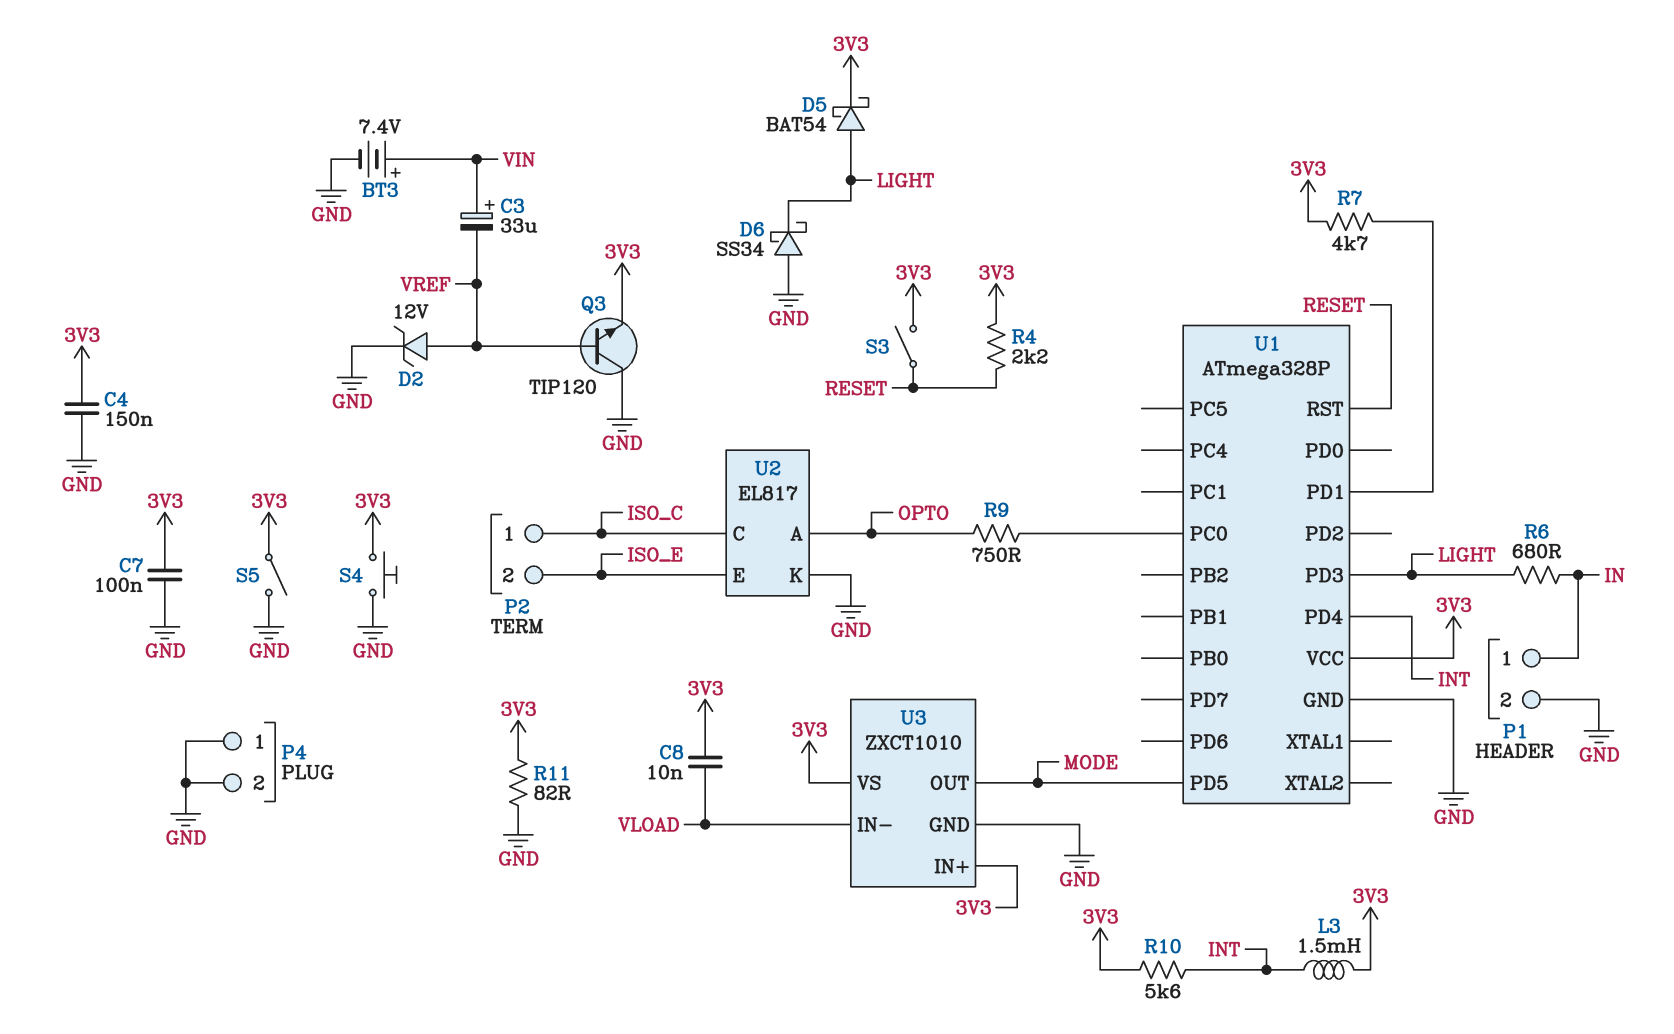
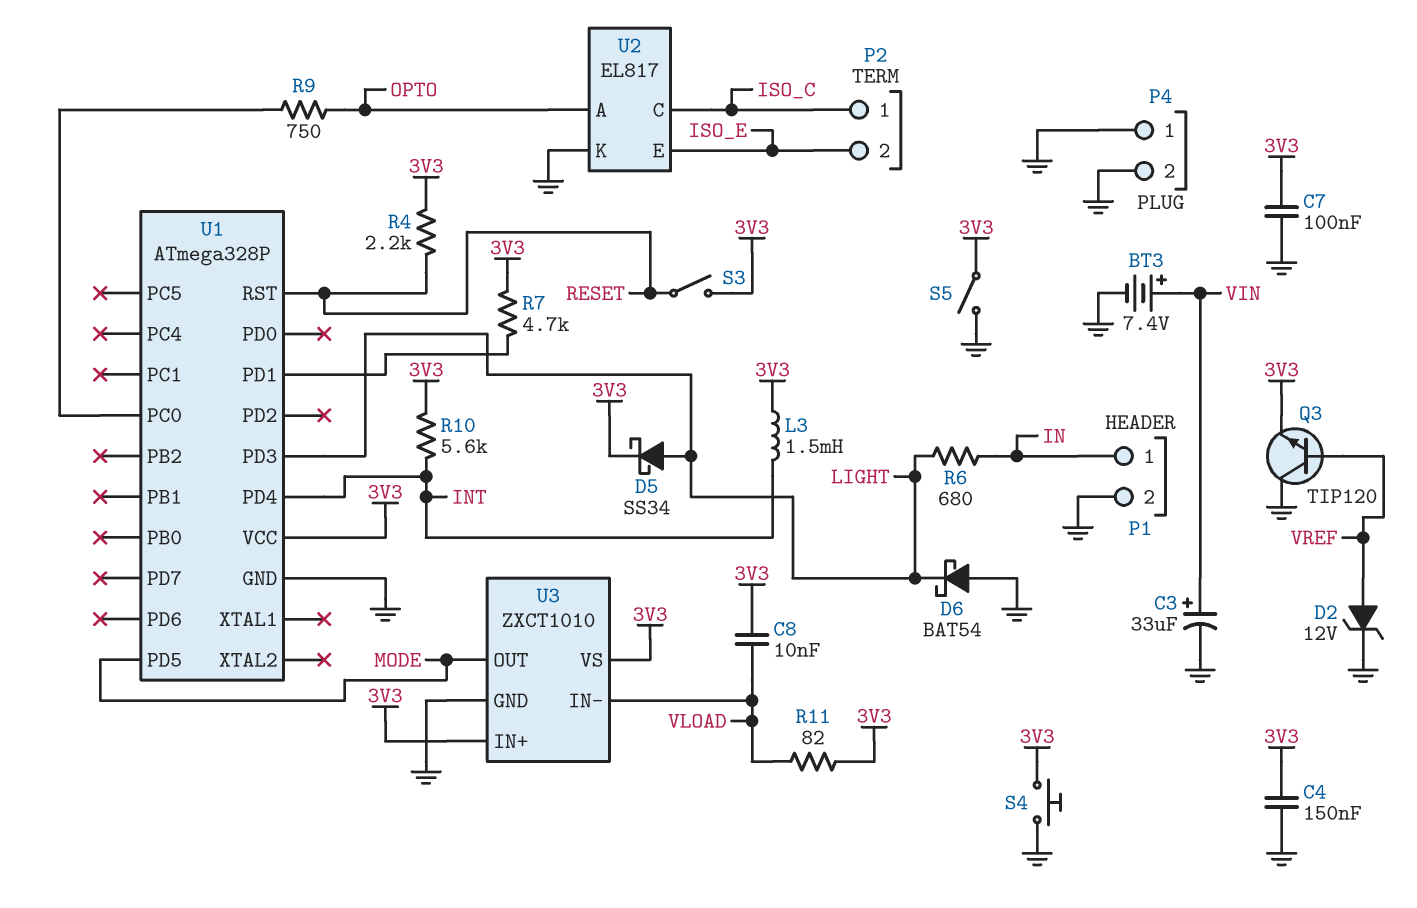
C3: 33uF (plus VIN, minus VREF) -> 33uF (plus VIN, minus GND)
D5: schottky BAT54 (A LIGHT, K 3V3) -> schottky SS34 (A LIGHT, K 3V3)
D6: schottky SS34 (A GND, K LIGHT) -> schottky BAT54 (A GND, K LIGHT)
R11: 82 (3V3, GND) -> 82 (3V3, VLOAD)

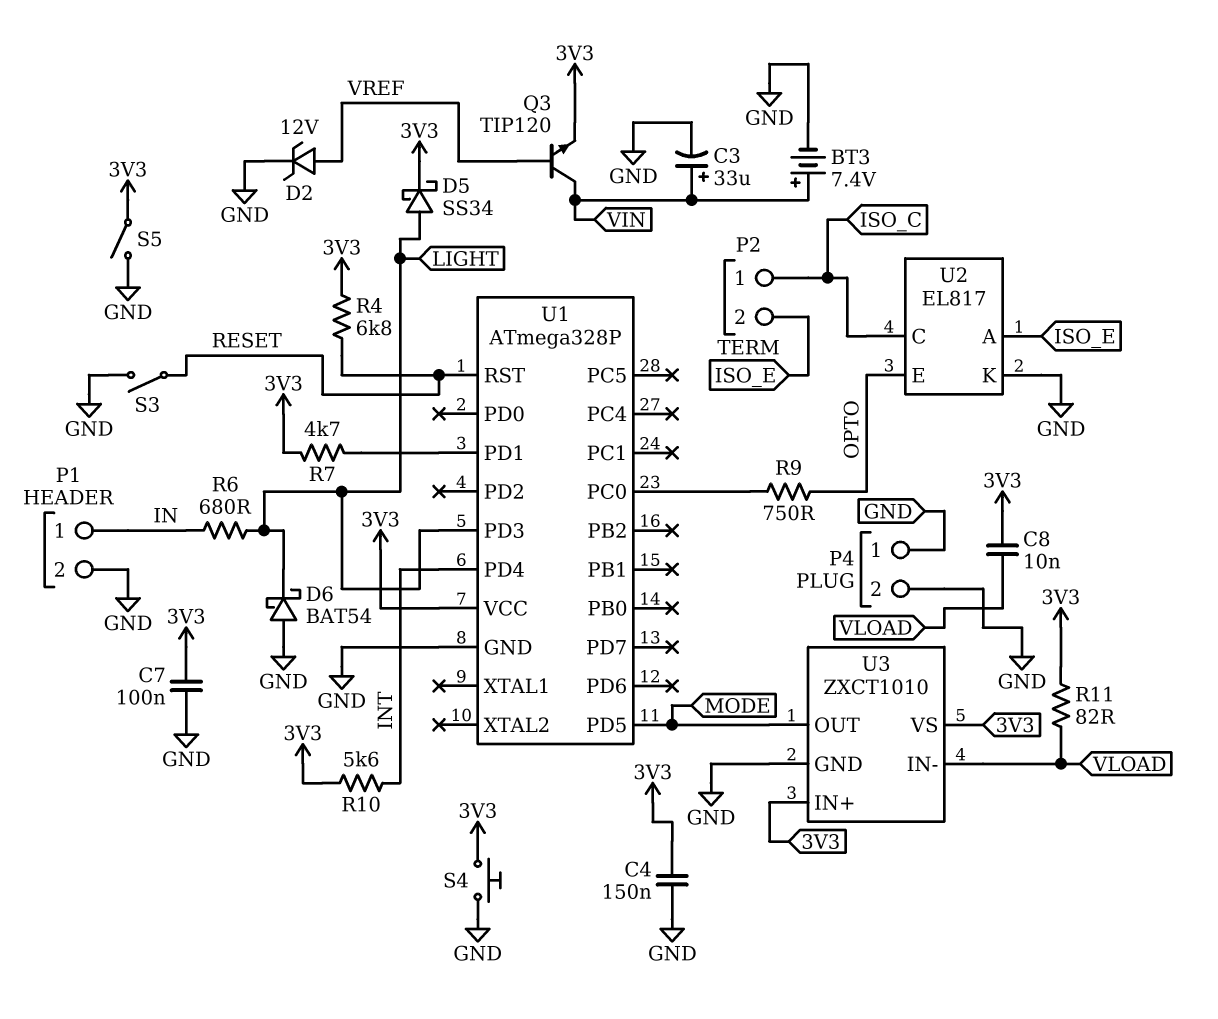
L3: 1.5mH (3V3, INT) -> none
Q3: NPN TIP120 (B VREF, C GND, E 3V3) -> NPN TIP120 (B VREF, C VIN, E 3V3)
R4: 2.2k (3V3, RESET) -> 6.8k (3V3, RESET)
S3: switch (3V3, RESET) -> switch (GND, RESET)
U2 pin A: OPTO -> ISO_E
U2 pin E: ISO_E -> OPTO

